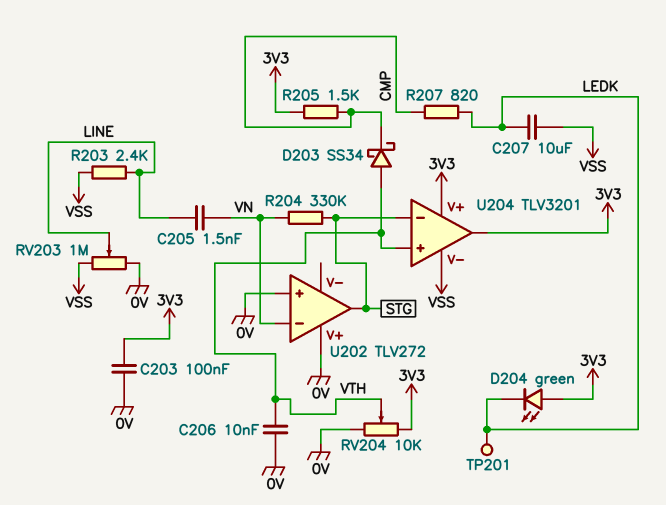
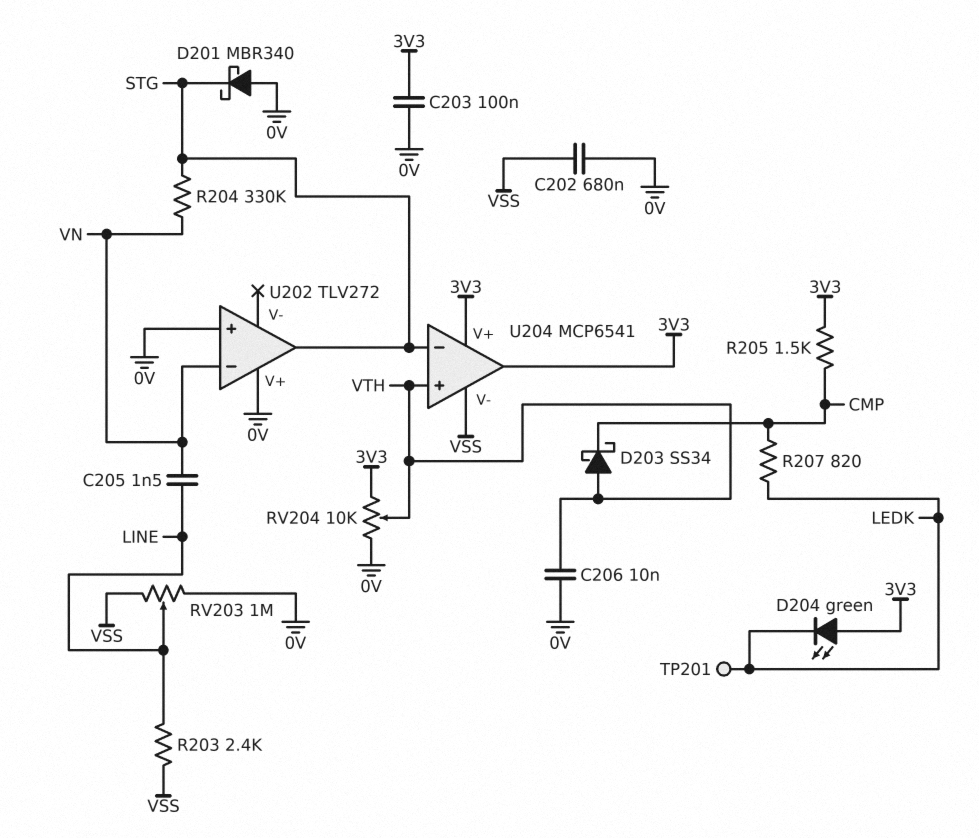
C202: none -> 680nF (0V, VSS)
C207: 10uF (LEDK, VSS) -> none
D201: none -> schottky MBR340 (A 0V, K STG)
U204: TLV3201 -> MCP6541

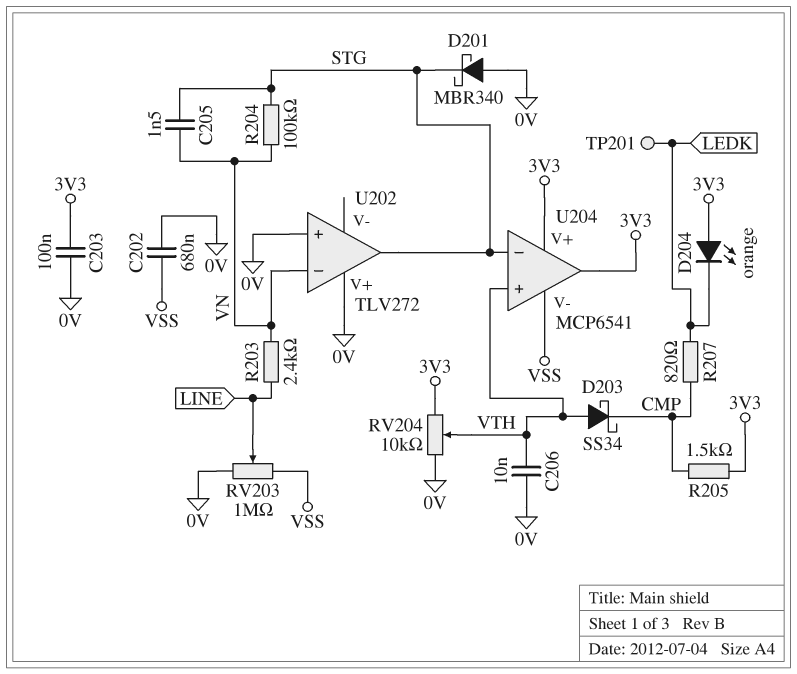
C205: 1.5nF (LINE, VN) -> 1.5nF (STG, VN)
D204: LED green (A 3V3, K LEDK) -> LED orange (A 3V3, K LEDK)
R203: 2.4k (LINE, VSS) -> 2.4k (LINE, VN)
R204: 330k (STG, VN) -> 100k (STG, VN)

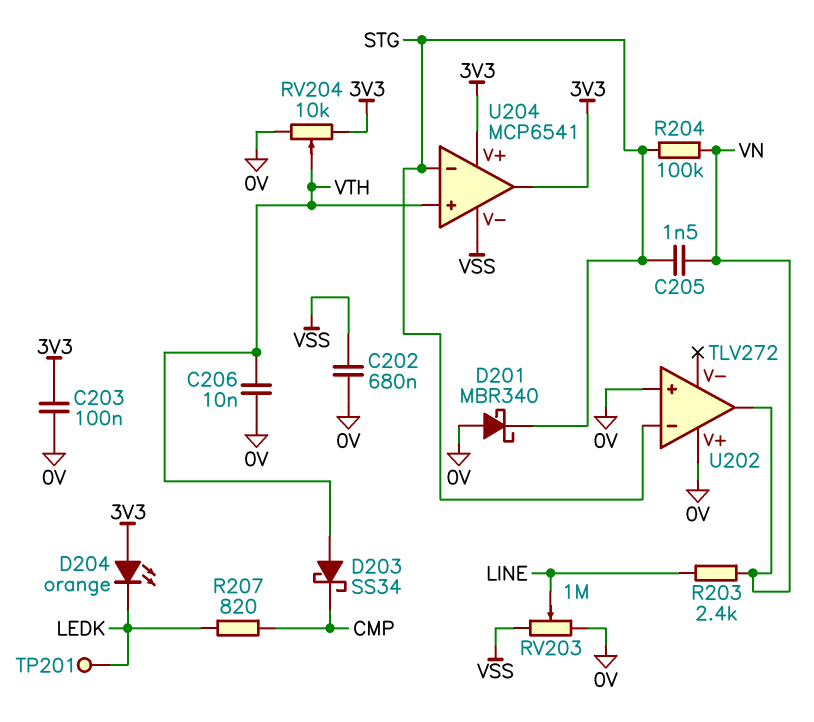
R205: 1.5k (3V3, CMP) -> none
U202 pin in-: VN -> STG
U202 pin out: STG -> VN

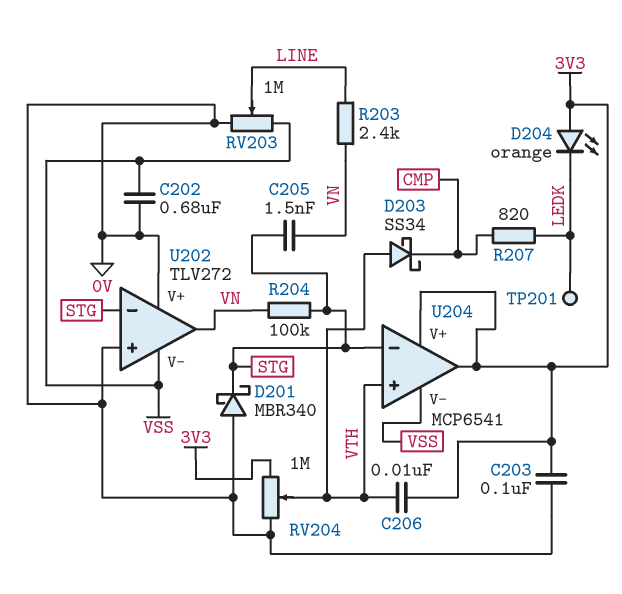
C206: 10nF (0V, VTH) -> 10nF (3V3, VTH)
RV204: 10k (0V, 3V3, wiper VTH) -> 1M (0V, 3V3, wiper VTH)
U202 pin V-: none -> VSS

